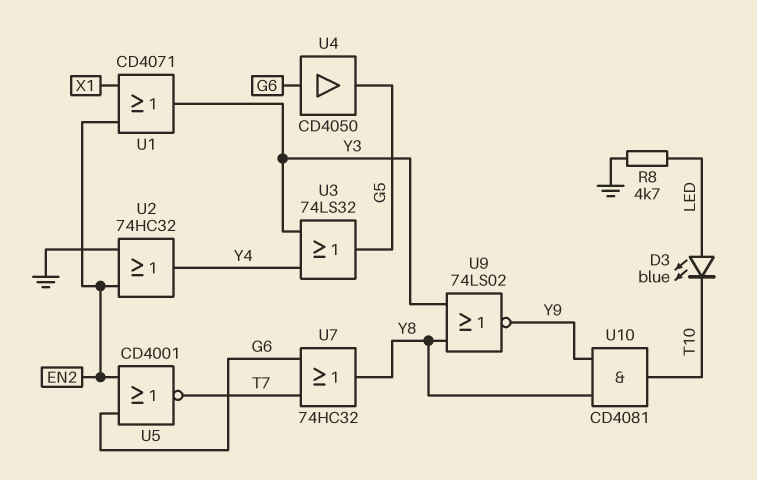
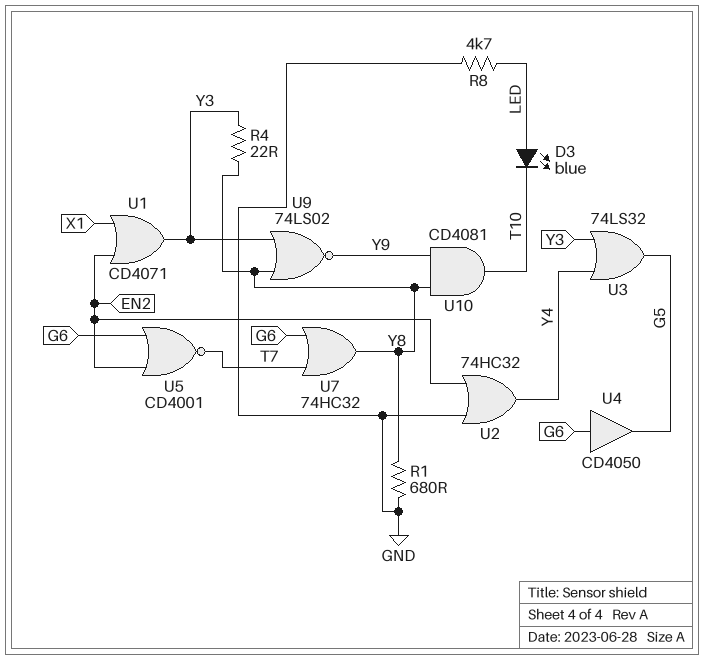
R1: none -> 680 (GND, Y8)
R4: none -> 22 (Y3, Y8)

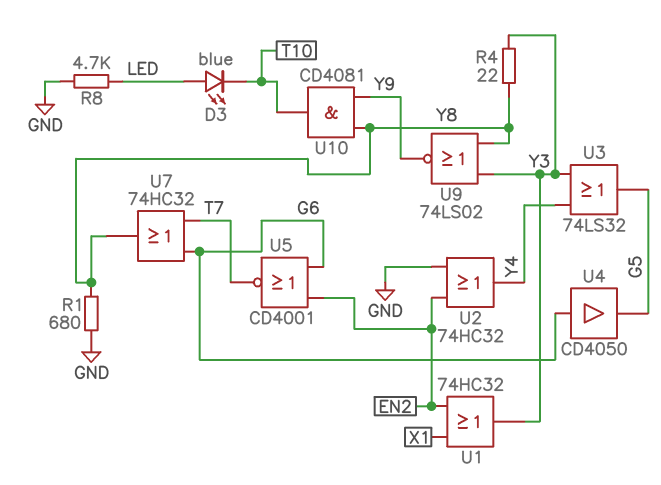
U1: OR CD4071 (in EN2, in X1, out Y3) -> OR 74HC32 (in EN2, in X1, out Y3)

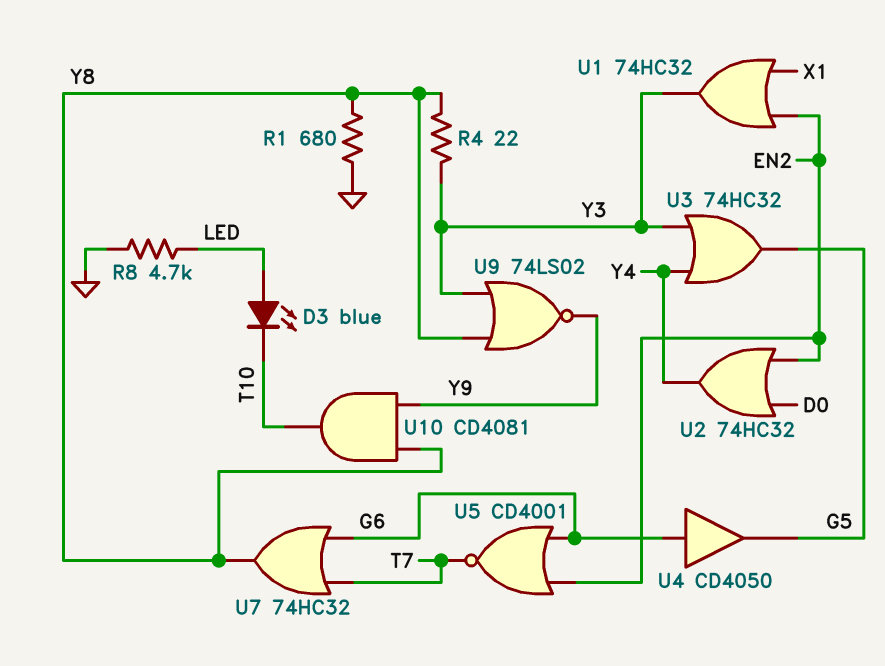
U2: OR 74HC32 (in EN2, in GND, out Y4) -> OR 74HC32 (in D0, in EN2, out Y4)
U3: OR 74LS32 (in Y3, in Y4, out G5) -> OR 74HC32 (in Y3, in Y4, out G5)

